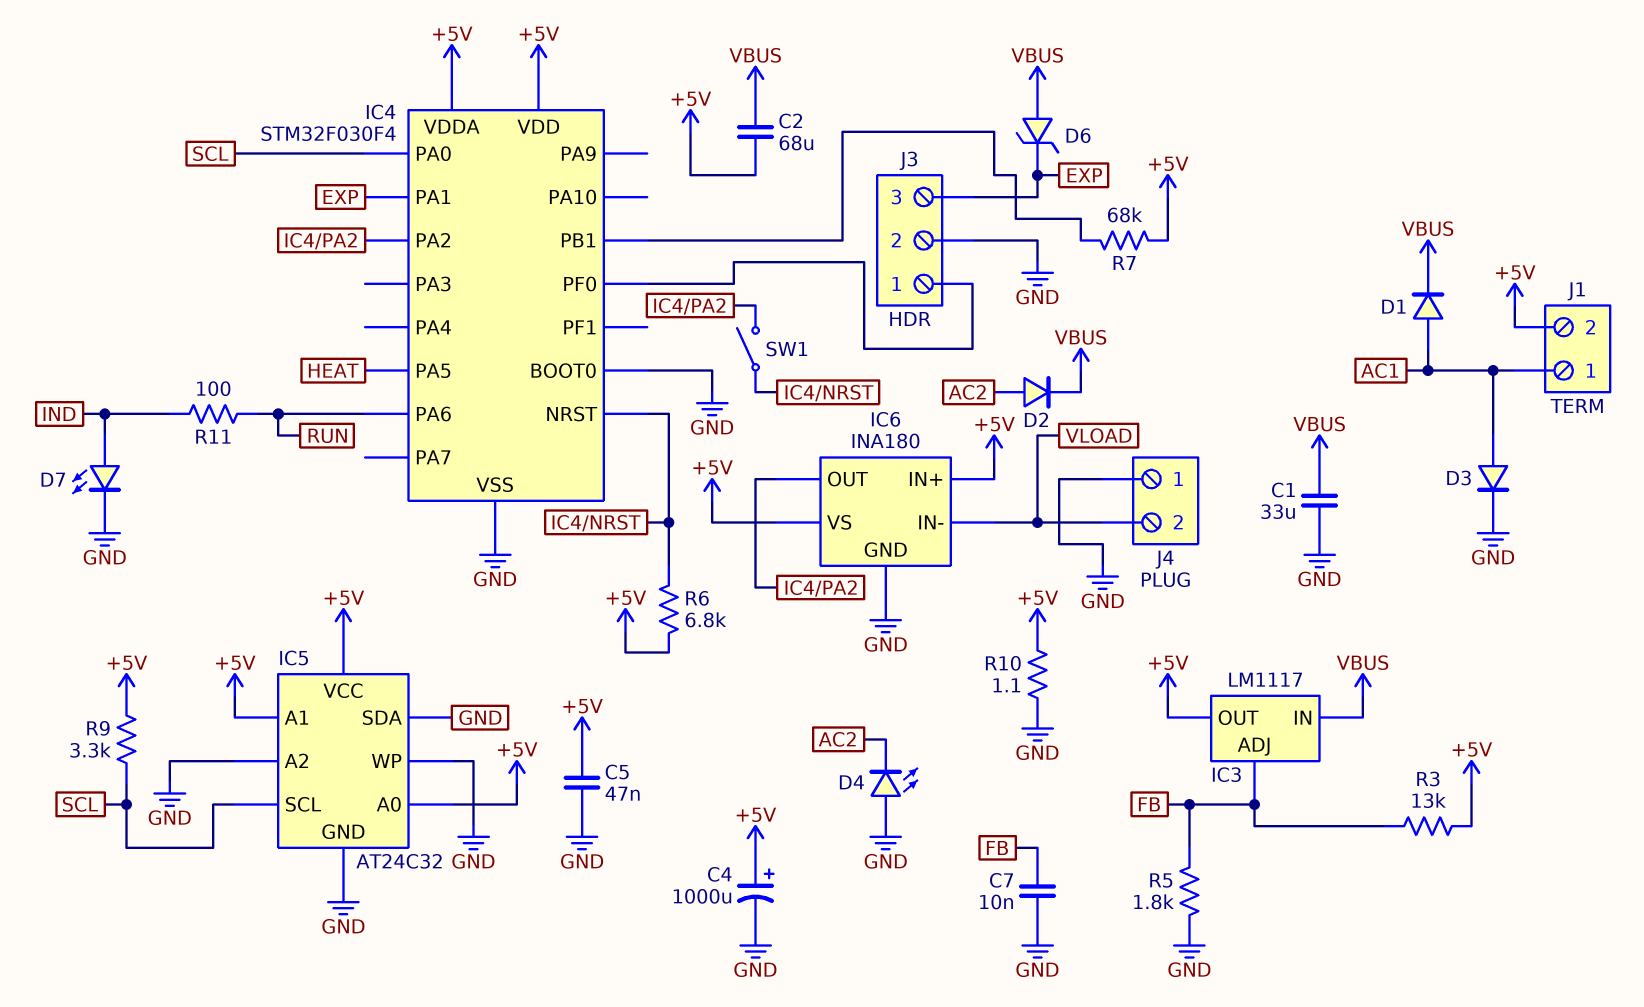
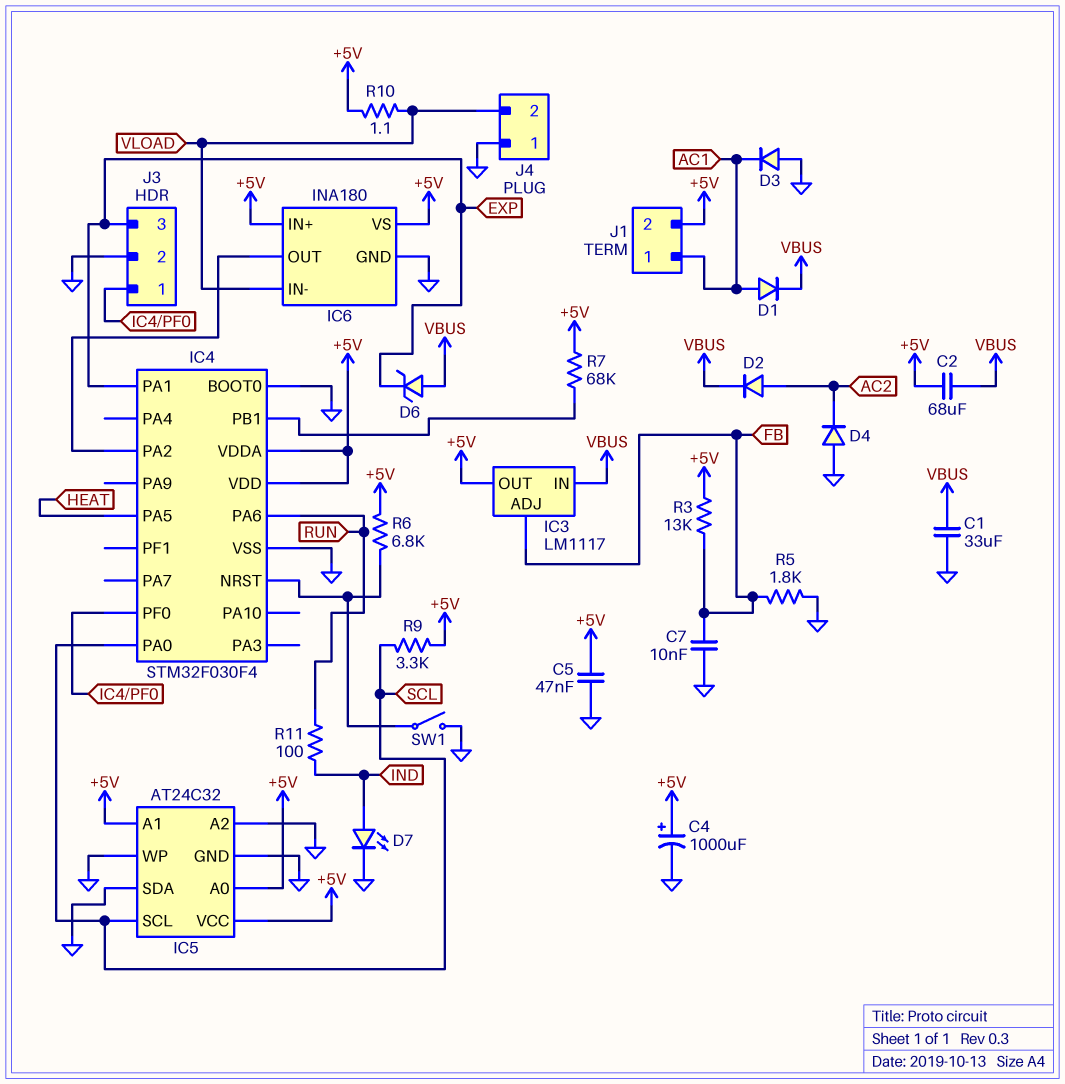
D3: diode (A AC1, K GND) -> diode (A GND, K AC1)
D4: LED (A GND, K AC2) -> diode (A GND, K AC2)
R10: 1.1 (+5V, GND) -> 1.1 (+5V, VLOAD)
SW1: switch (IC4/NRST, IC4/PA2) -> switch (GND, IC4/NRST)

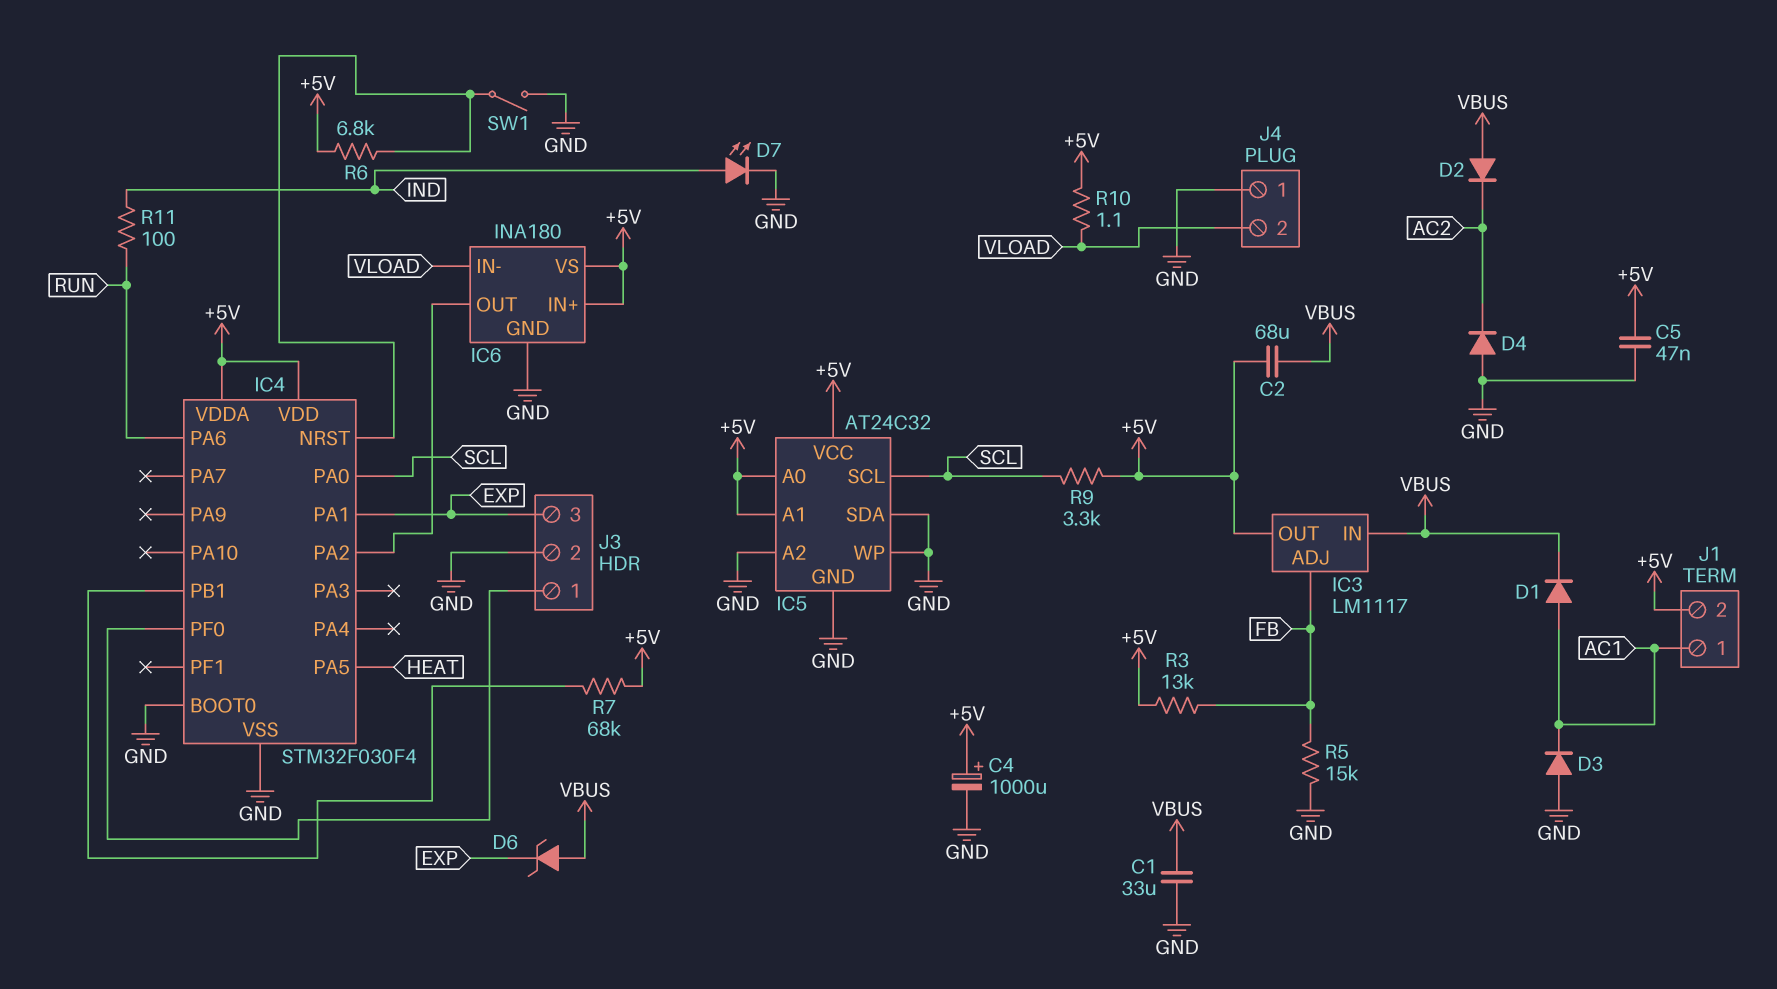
C7: 10nF (FB, GND) -> none
D2: diode (A AC2, K VBUS) -> diode (A VBUS, K AC2)
R5: 1.8k (FB, GND) -> 15k (FB, GND)

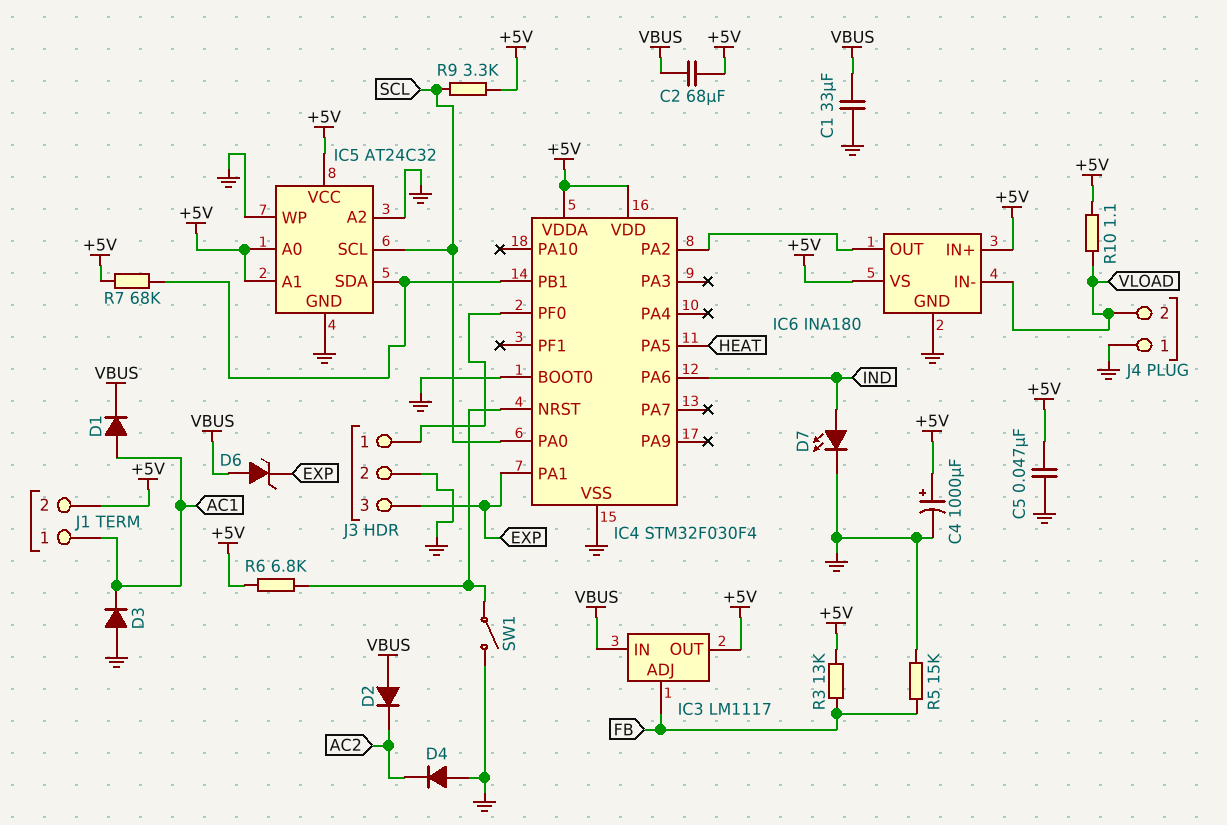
IC4 pin PA6: RUN -> IND
IC5 pin SDA: GND -> IC4/PB1
R11: 100 (IND, RUN) -> none

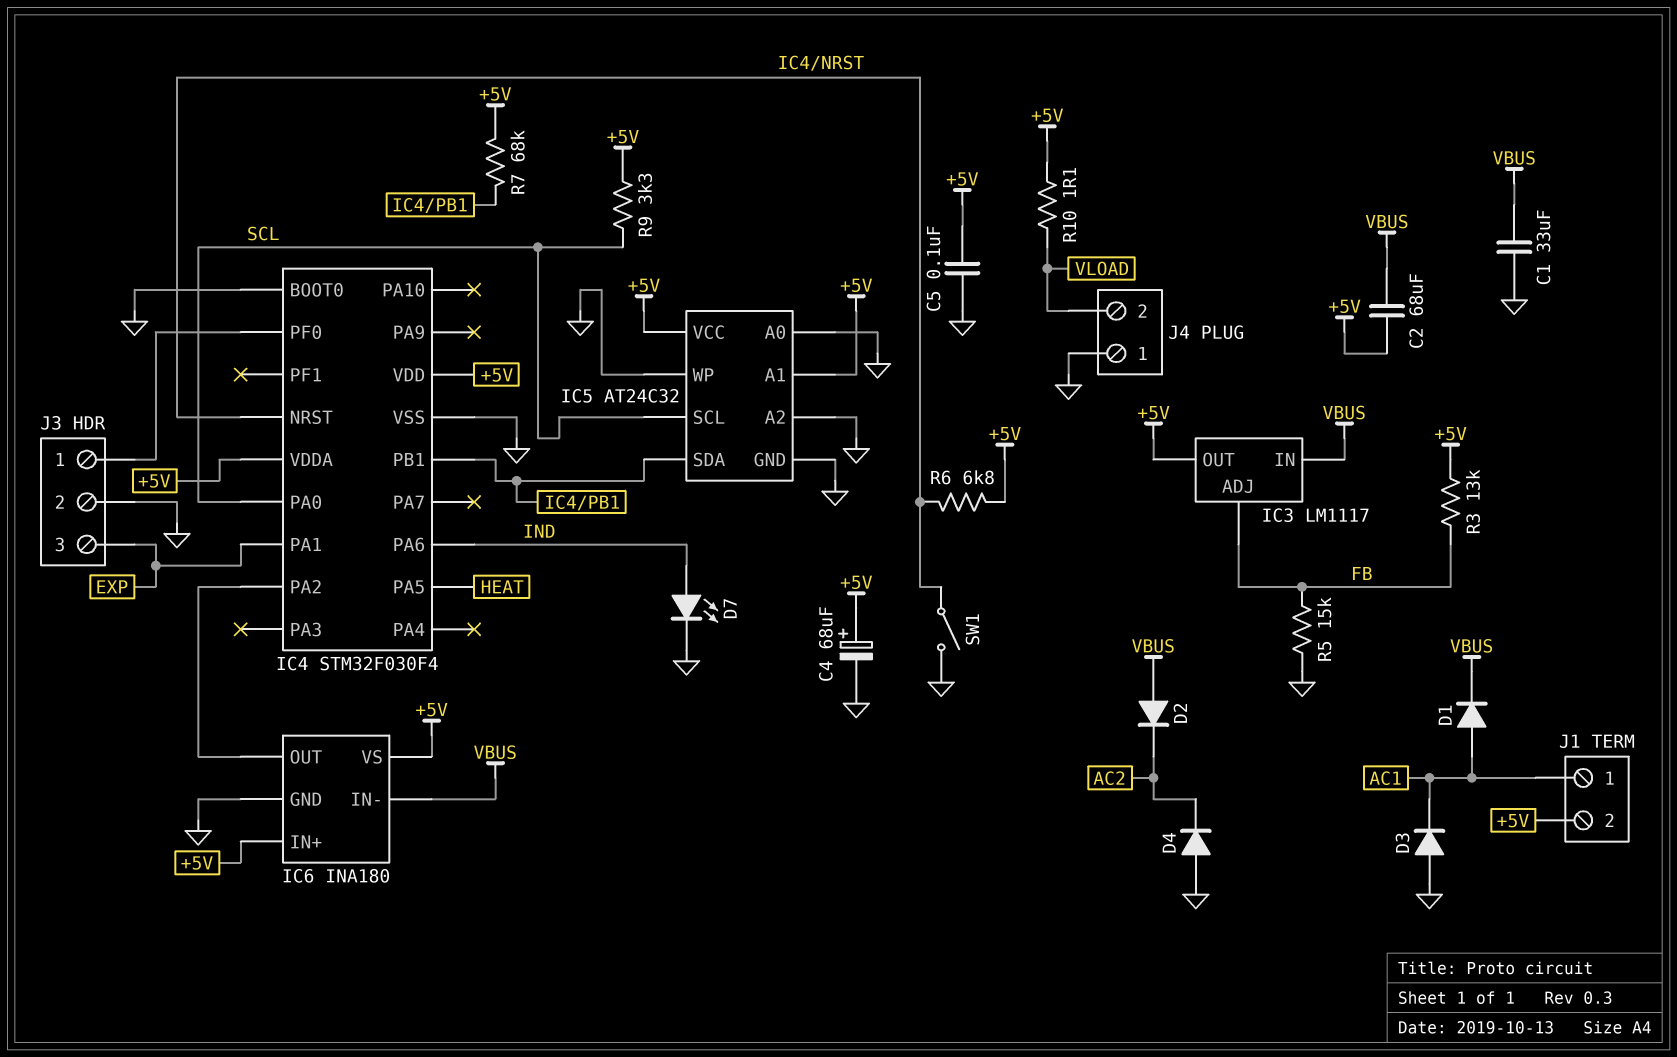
C4: 1000uF (plus +5V, minus GND) -> 68uF (plus +5V, minus GND)
C5: 47nF (+5V, GND) -> 100nF (+5V, GND)
D6: zener (A VBUS, K EXP) -> none
IC5 pin A0: +5V -> GND
IC6 pin IN-: VLOAD -> VBUS

